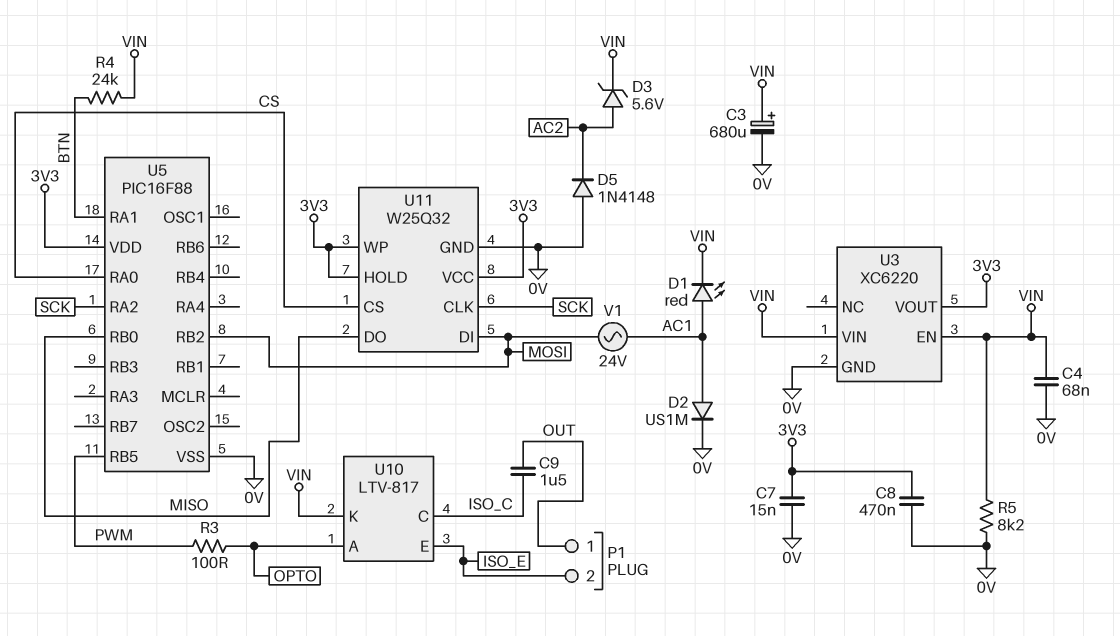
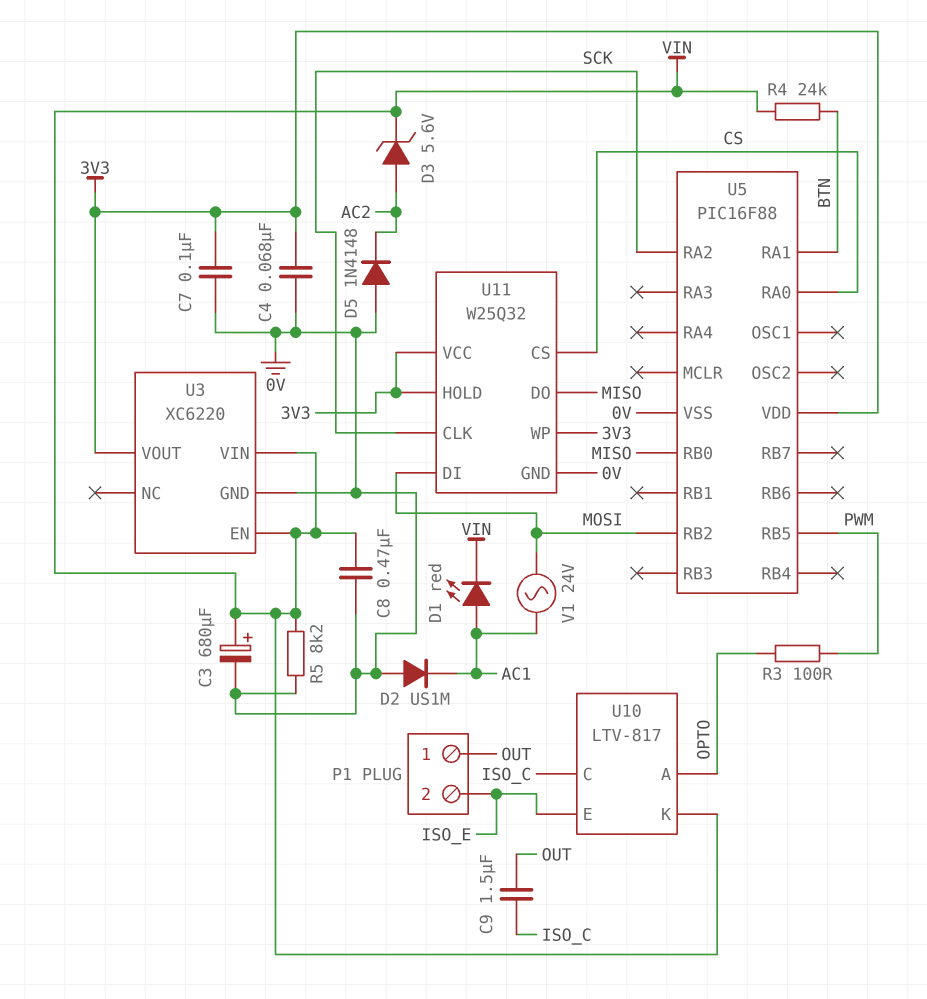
C4: 68nF (0V, VIN) -> 68nF (0V, 3V3)
C7: 15nF (0V, 3V3) -> 100nF (0V, 3V3)
C8: 470nF (0V, 3V3) -> 470nF (0V, VIN)
D2: diode US1M (A AC1, K 0V) -> diode US1M (A 0V, K AC1)

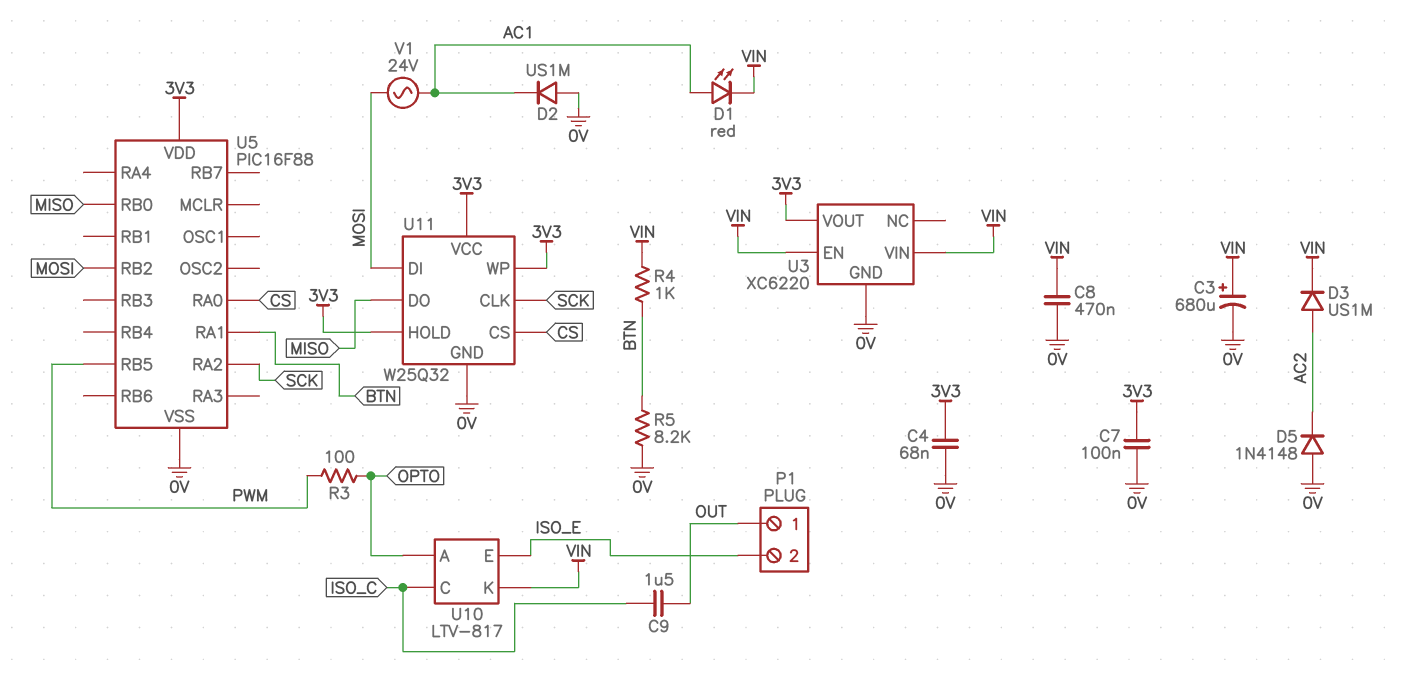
D3: zener 5.6V (A AC2, K VIN) -> diode US1M (A AC2, K VIN)
R4: 24k (BTN, VIN) -> 1k (BTN, VIN)
R5: 8.2k (0V, VIN) -> 8.2k (0V, BTN)

